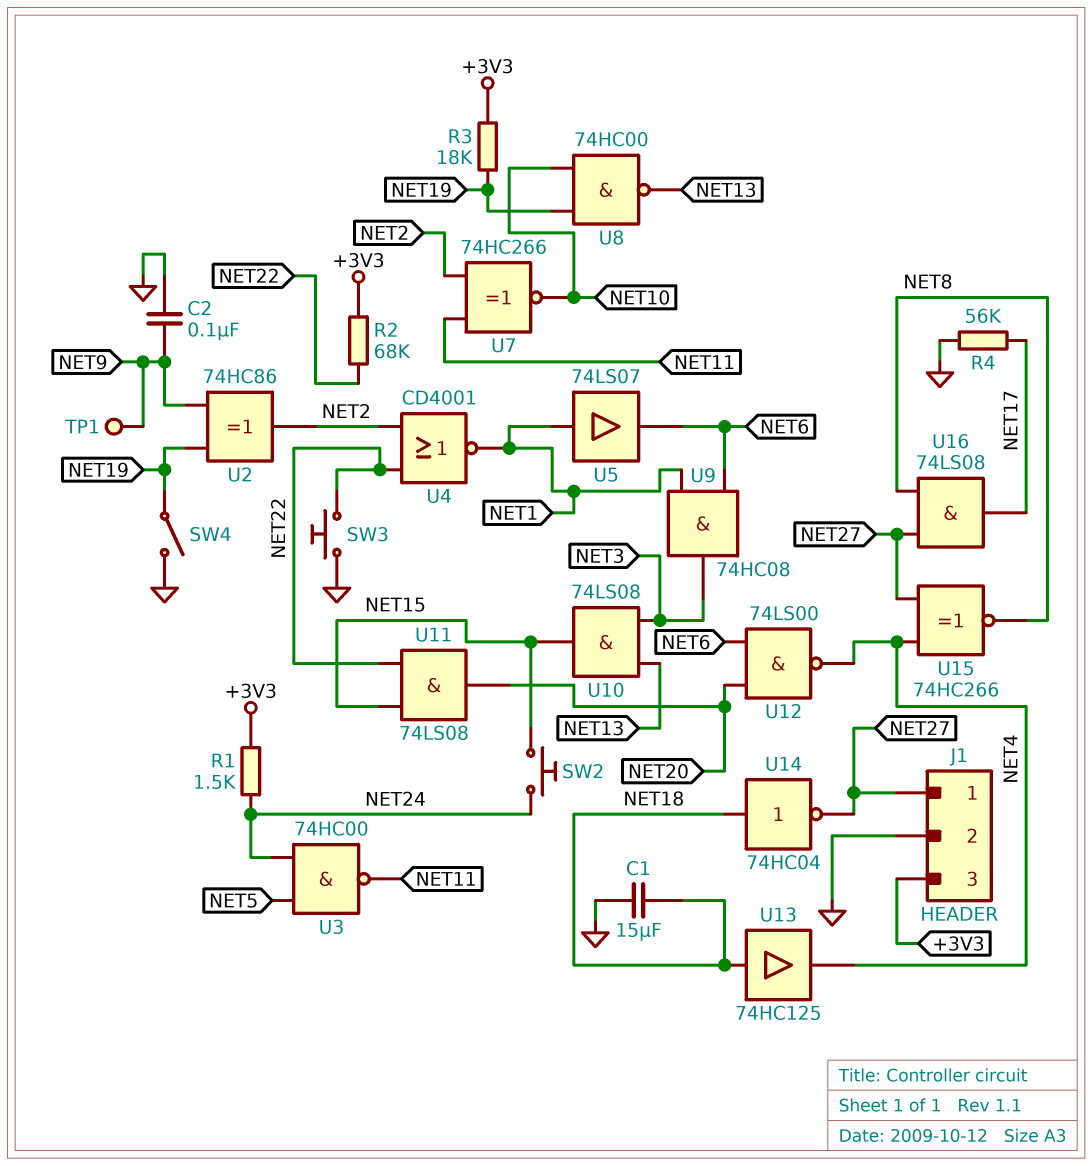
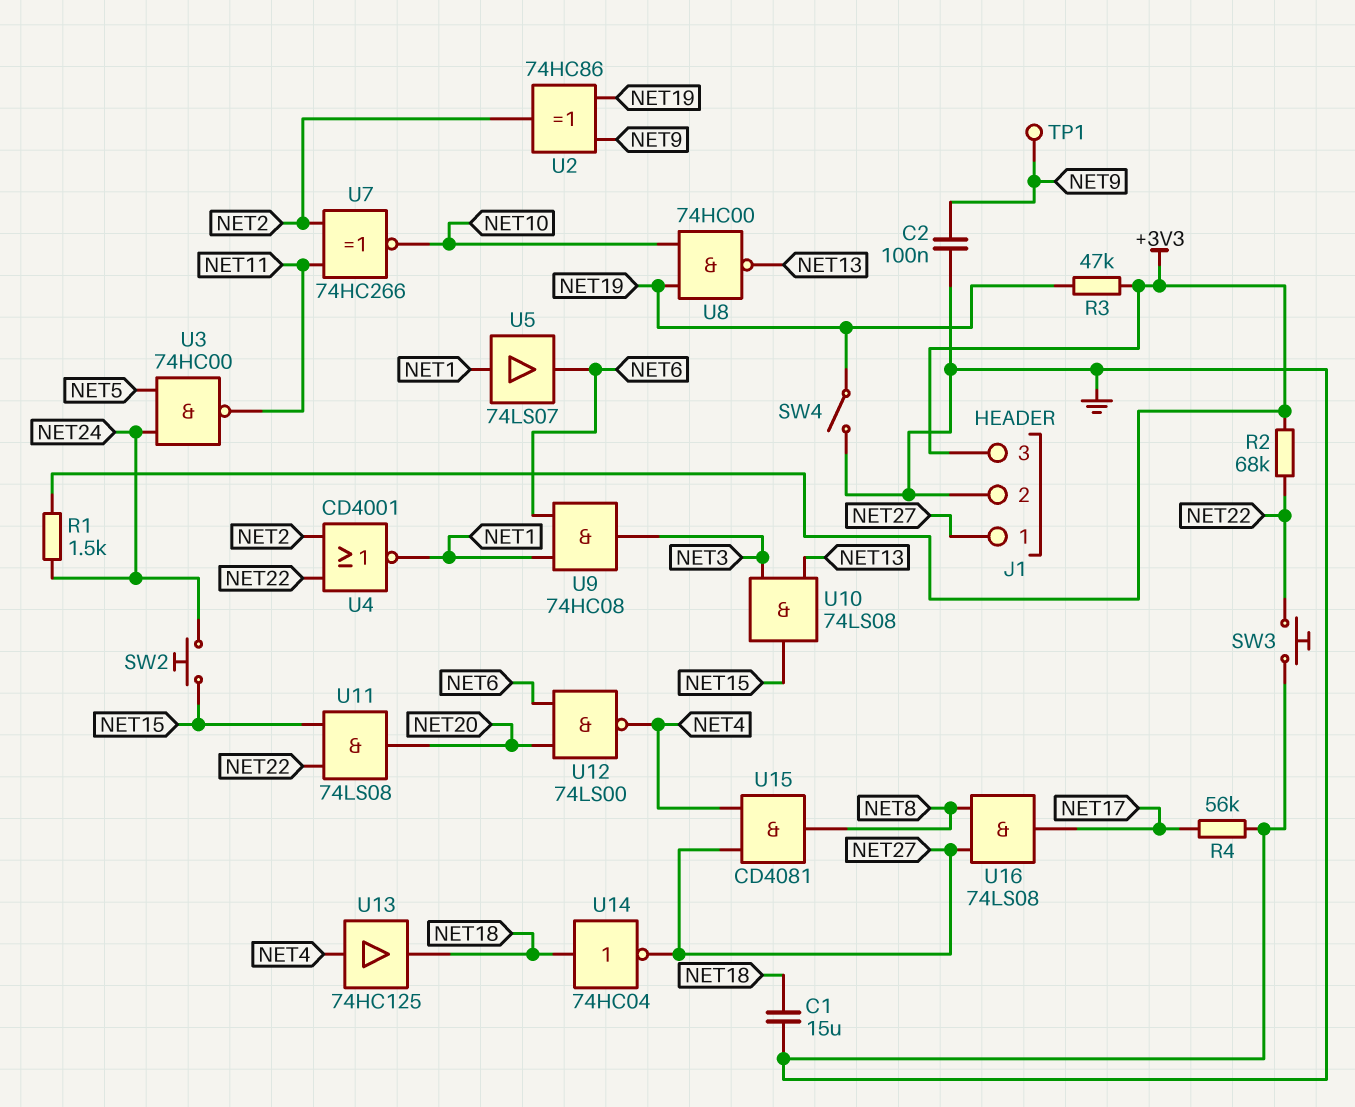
R3: 18k (+3V3, NET19) -> 47k (+3V3, NET19)
U13: buffer 74HC125 (in NET18, out NET4) -> buffer 74HC125 (in NET4, out NET18)
U15: XNOR 74HC266 (in NET4, in NET27, out NET8) -> AND CD4081 (in NET4, in NET27, out NET8)

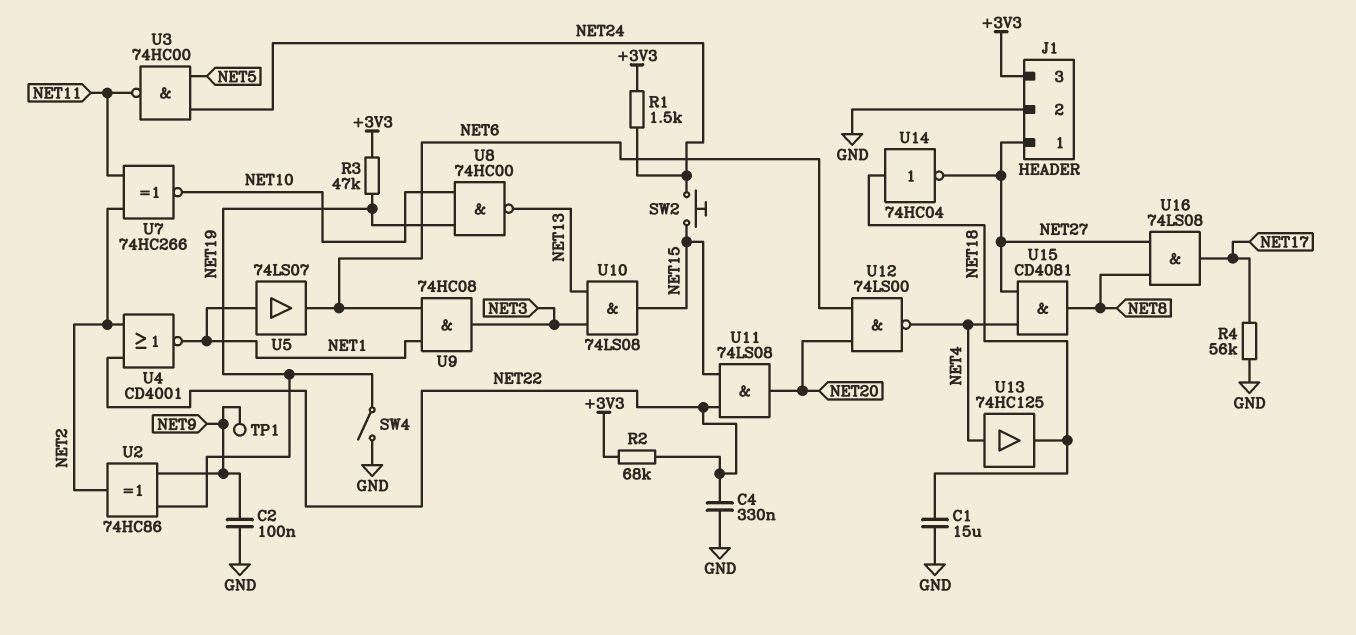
C4: none -> 330nF (GND, NET22)
SW3: button (GND, NET22) -> none

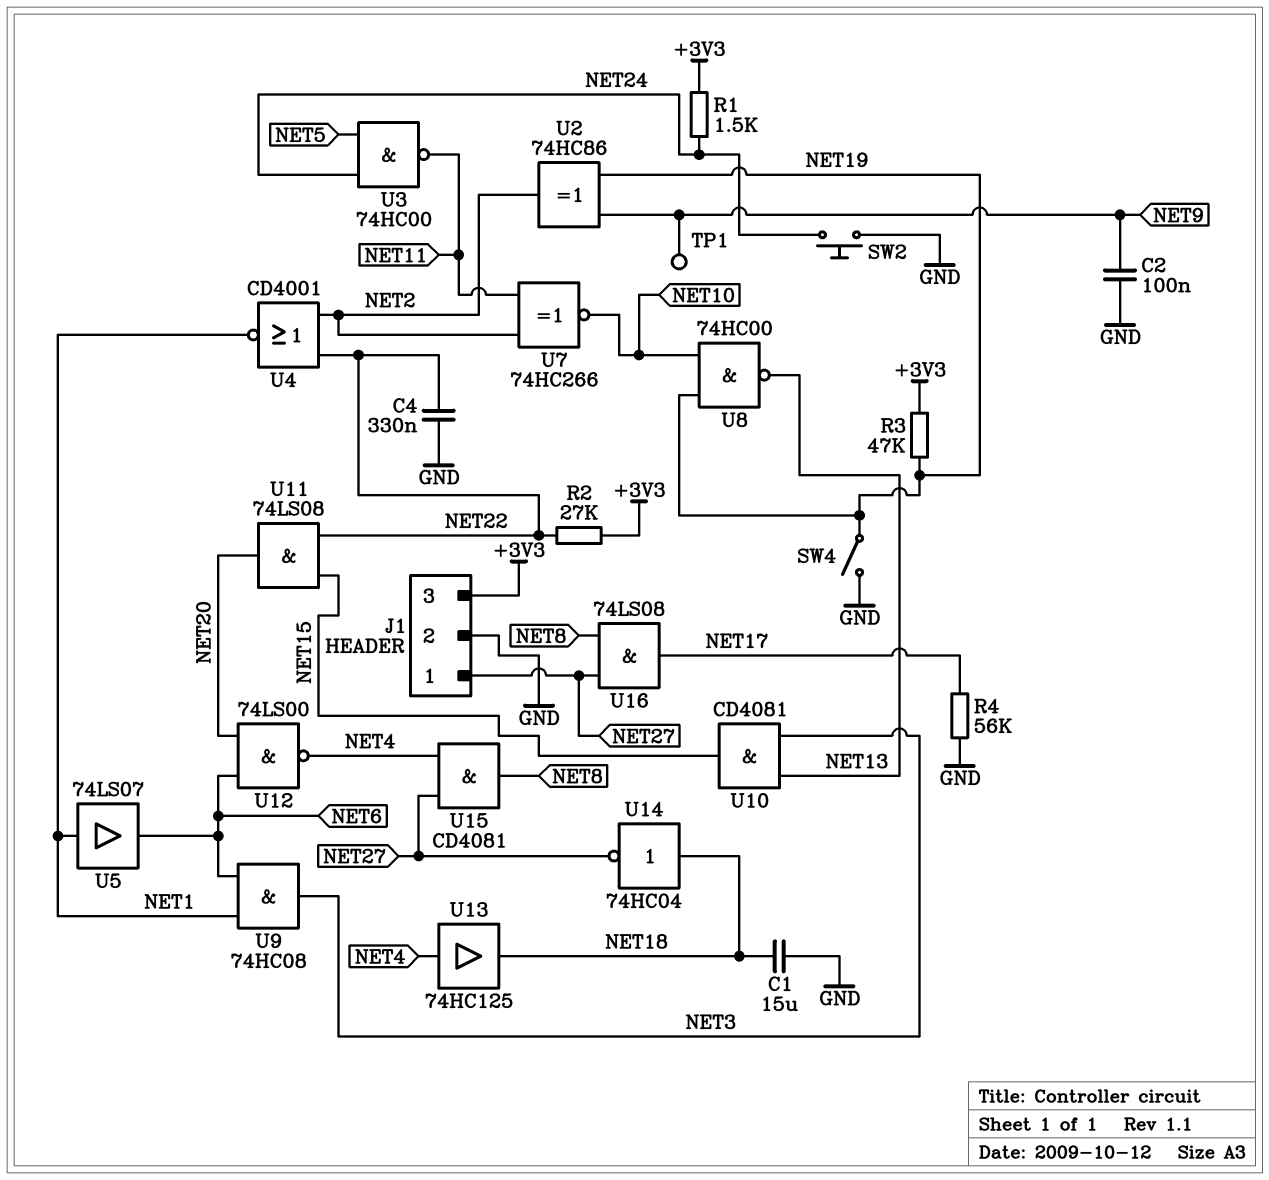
R2: 68k (+3V3, NET22) -> 27k (+3V3, NET22)
SW2: button (NET15, NET24) -> button (GND, NET24)
U10: AND 74LS08 (in NET3, in NET13, out NET15) -> AND CD4081 (in NET3, in NET13, out NET15)

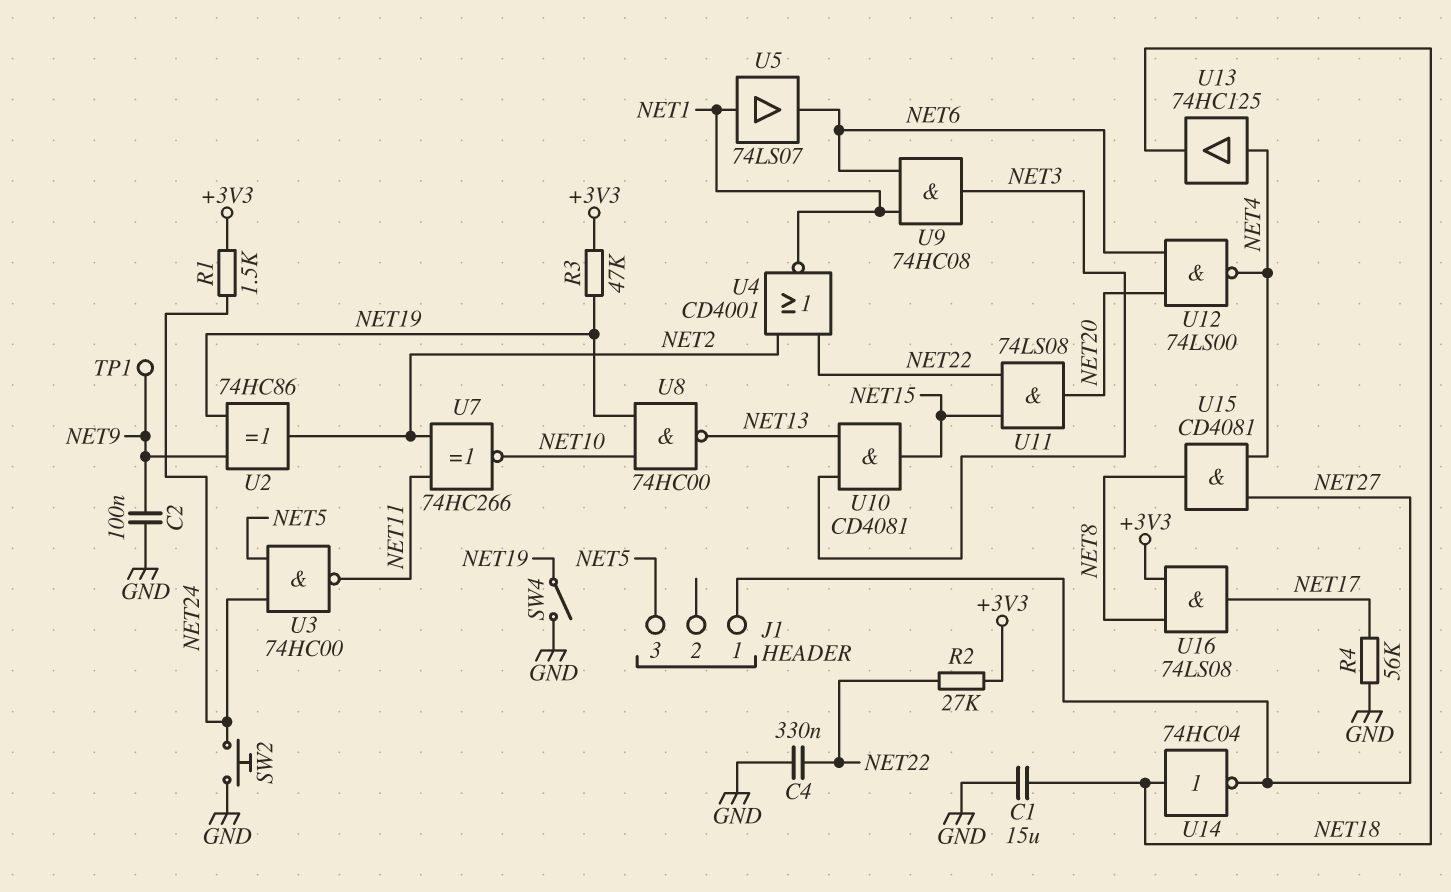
J1 pin 2: GND -> none
J1 pin 3: +3V3 -> NET5
U16: AND 74LS08 (in NET8, in NET27, out NET17) -> AND 74LS08 (in +3V3, in NET8, out NET17)

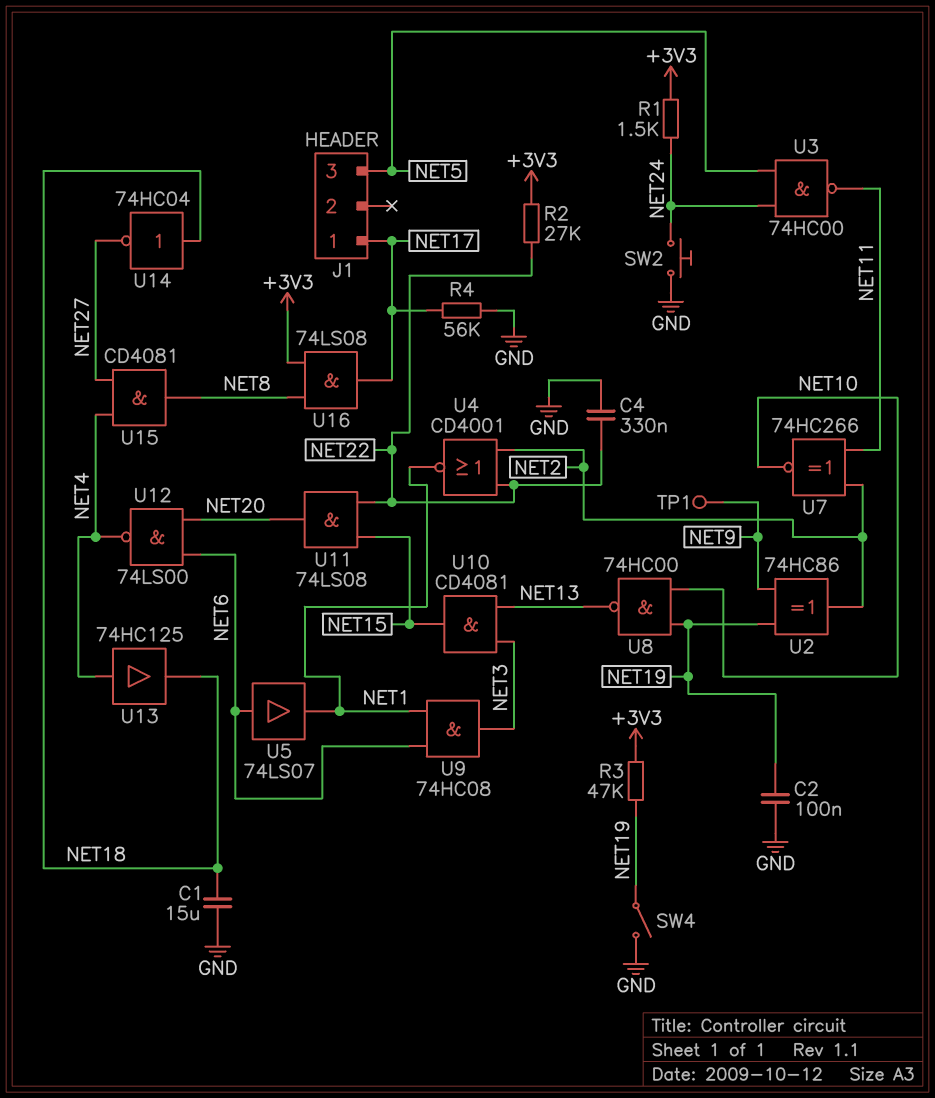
C2: 100nF (GND, NET9) -> 100nF (GND, NET19)
J1 pin 1: NET27 -> NET17
U5: buffer 74LS07 (in NET1, out NET6) -> buffer 74LS07 (in NET6, out NET1)

